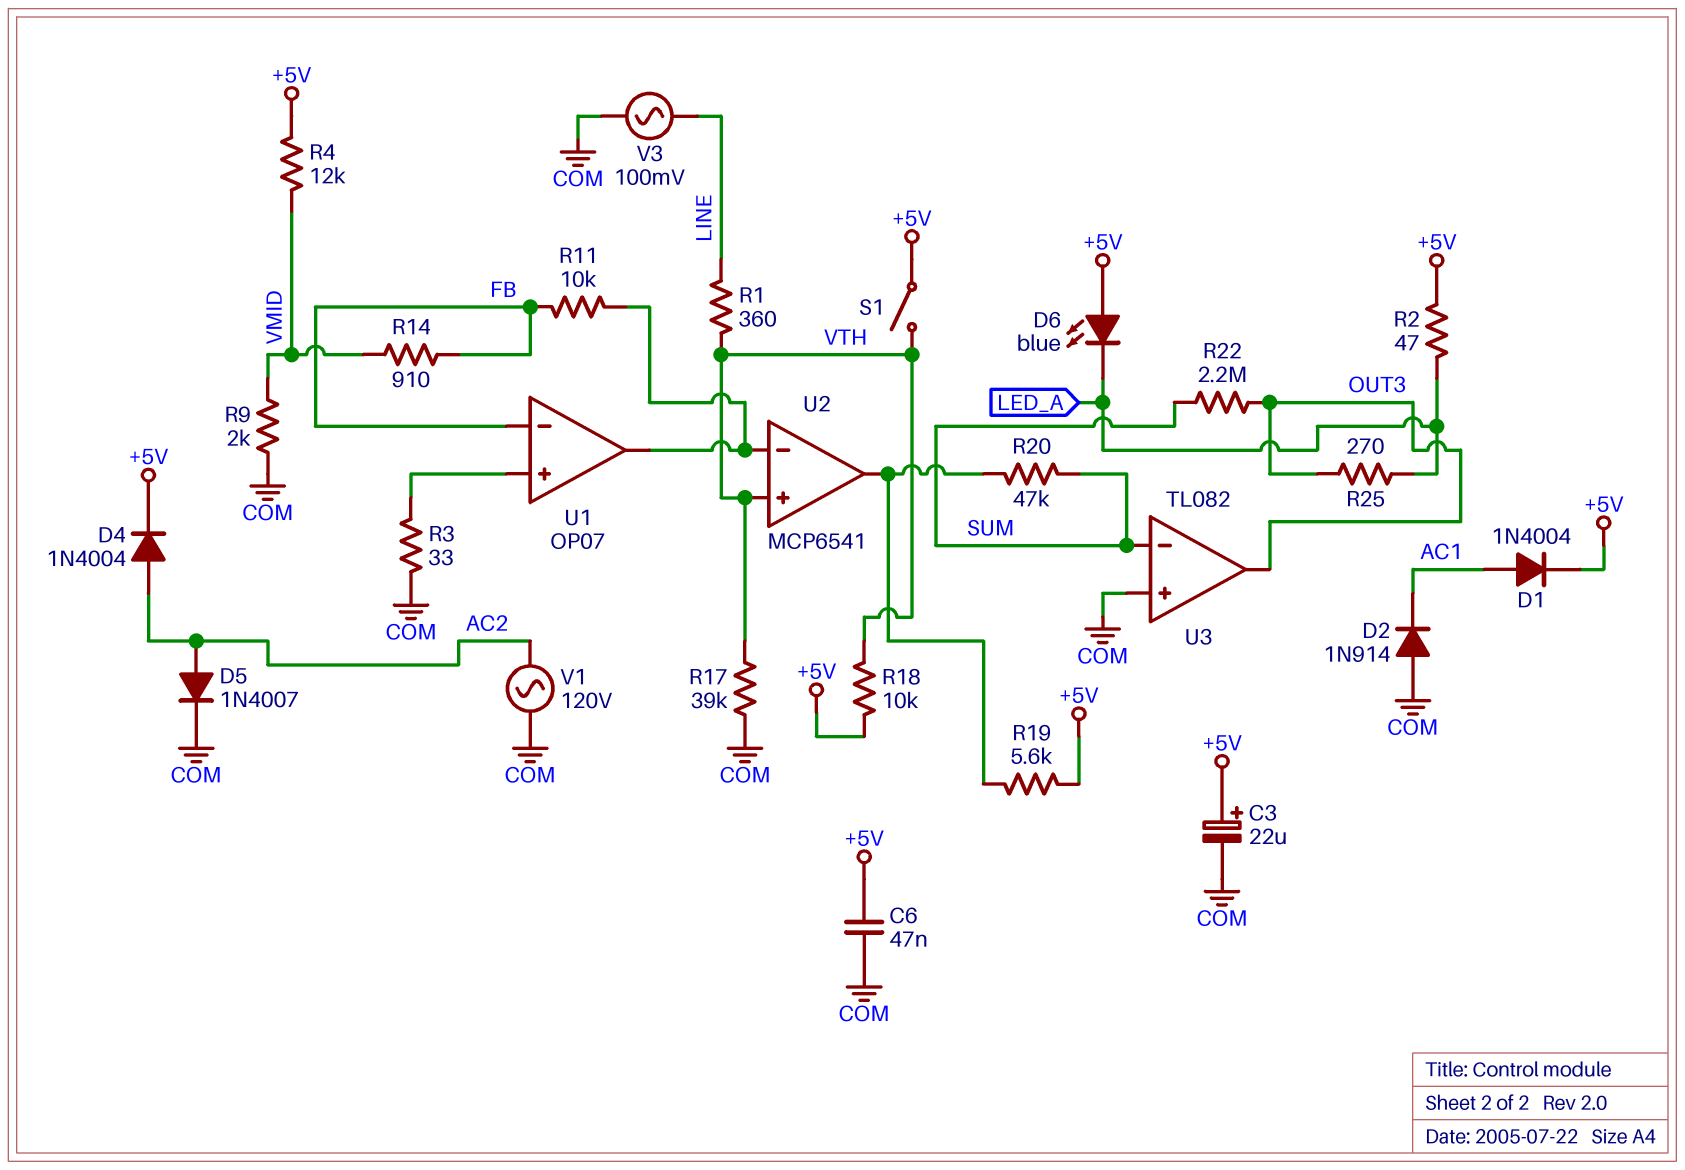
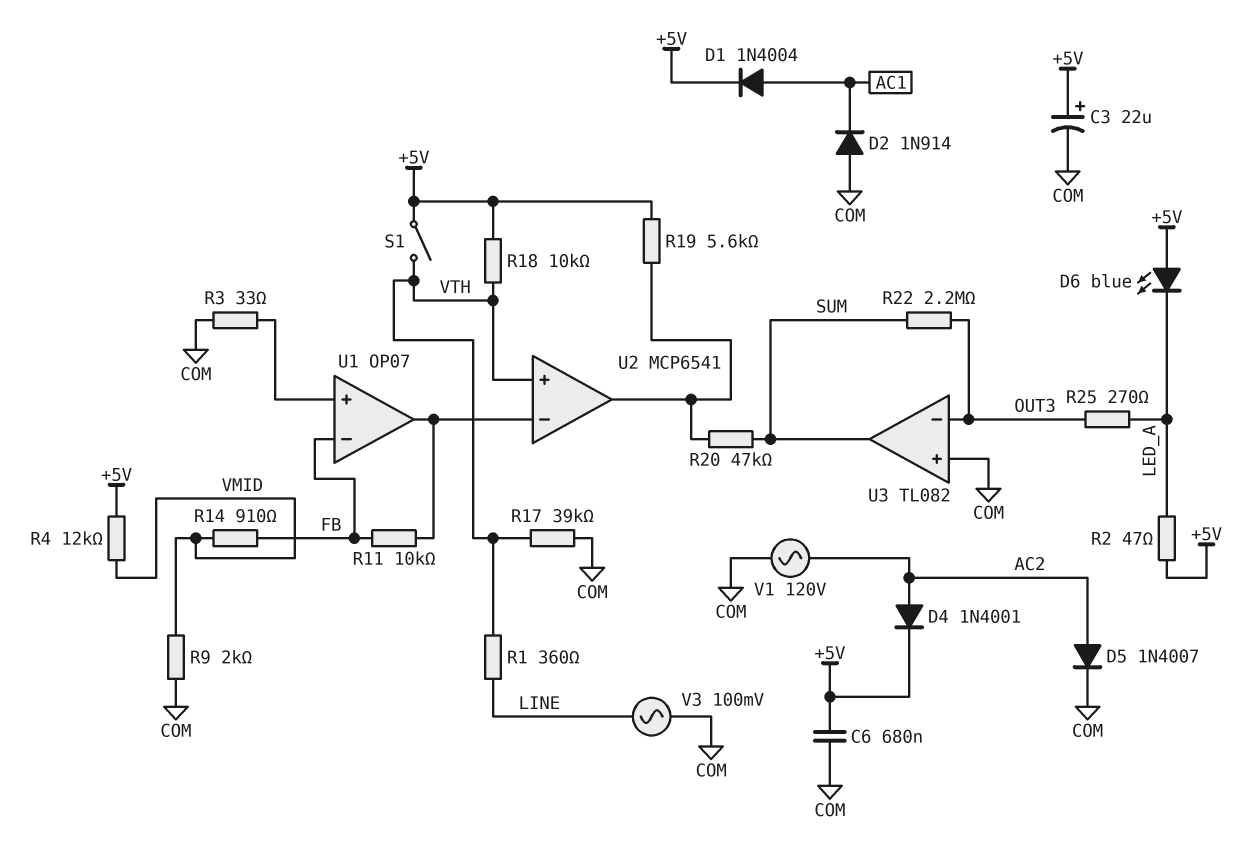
C6: 47nF (+5V, COM) -> 680nF (+5V, COM)
D4: diode 1N4004 (A AC2, K +5V) -> diode 1N4001 (A AC2, K +5V)
U3 pin in-: SUM -> OUT3
U3 pin out: OUT3 -> SUM

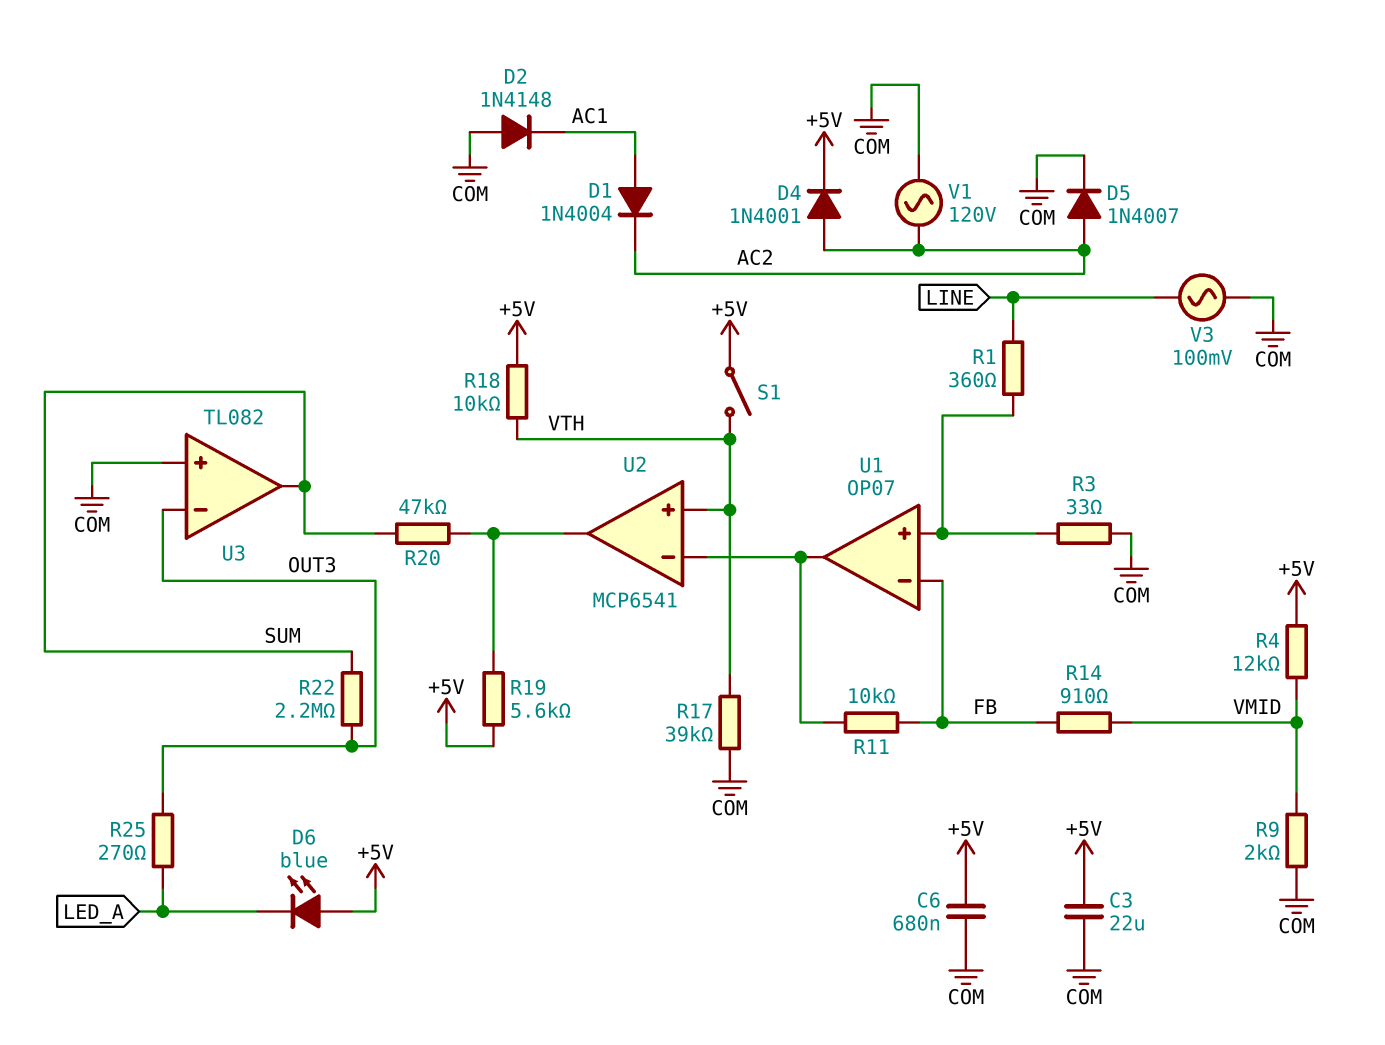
C3: 22uF (plus +5V, minus COM) -> 22uF (+5V, COM)
D1: diode 1N4004 (A AC1, K +5V) -> diode 1N4004 (A AC1, K AC2)
D2: diode 1N914 (A COM, K AC1) -> diode 1N4148 (A COM, K AC1)
R1: 360 (LINE, VTH) -> 360 (LINE, U1/in+)
R2: 47 (+5V, LED_A) -> none

